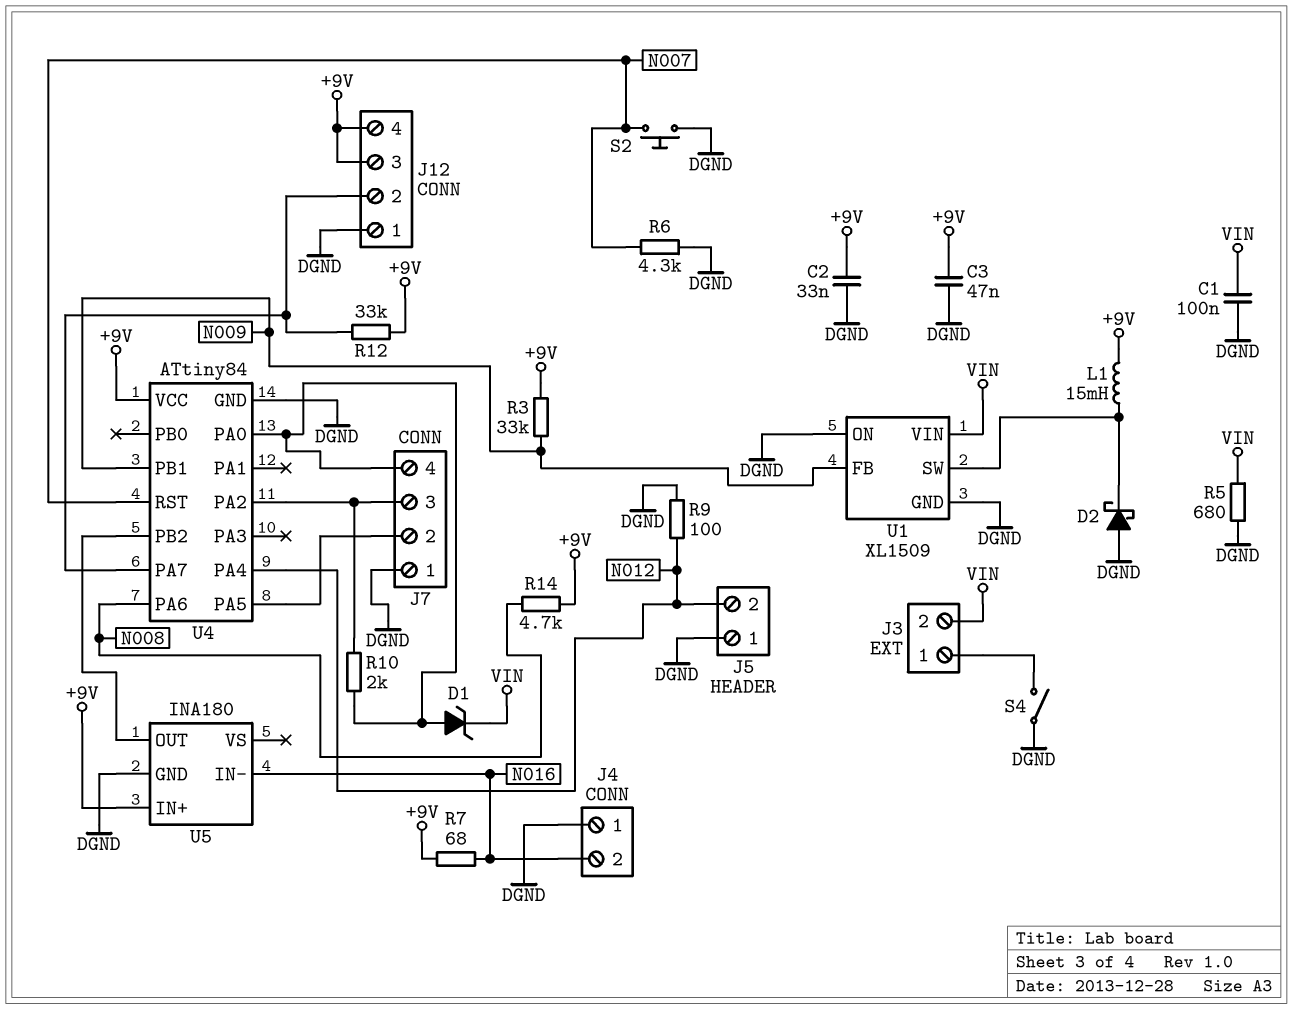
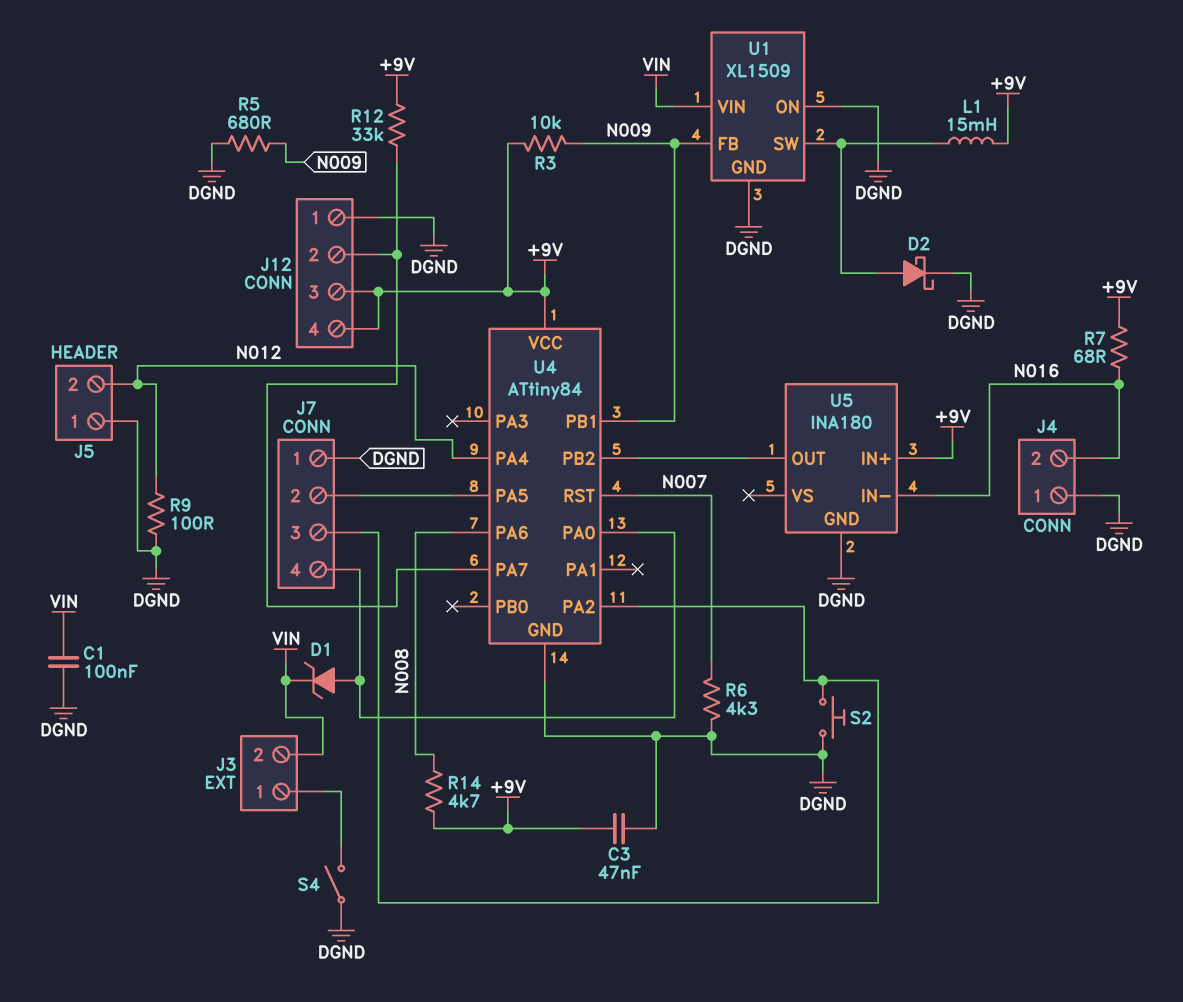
C2: 33nF (+9V, DGND) -> none
D2: schottky (A DGND, K U1/SW) -> schottky (A U1/SW, K DGND)
R3: 33k (+9V, N009) -> 10k (+9V, N009)
R5: 680 (DGND, VIN) -> 680 (DGND, N009)
R10: 2k (J7/3, J7/4) -> none
S2: button (DGND, N007) -> button (DGND, J7/3)

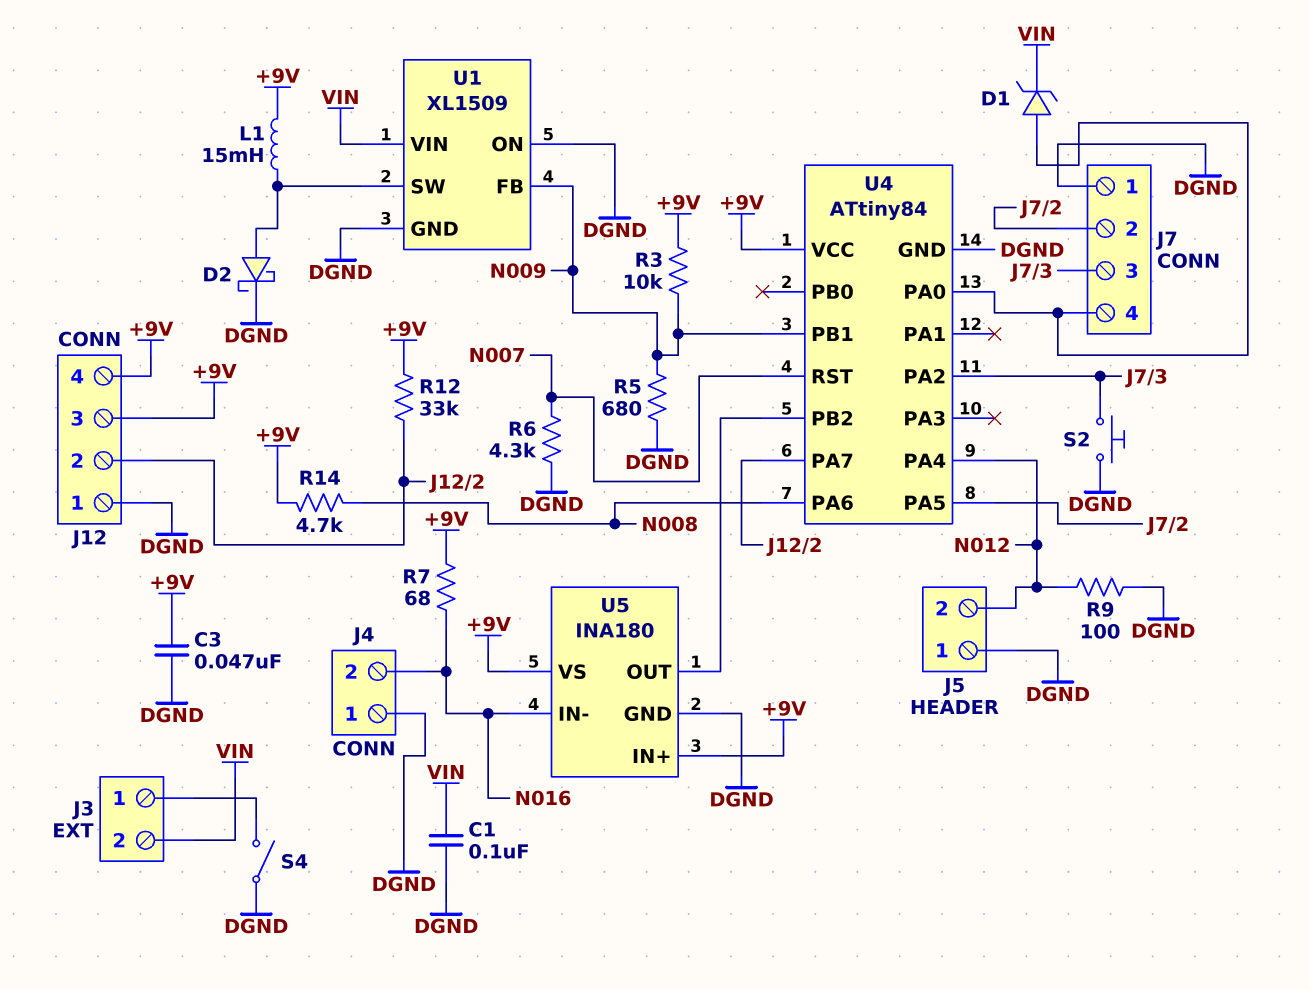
U5 pin VS: none -> +9V

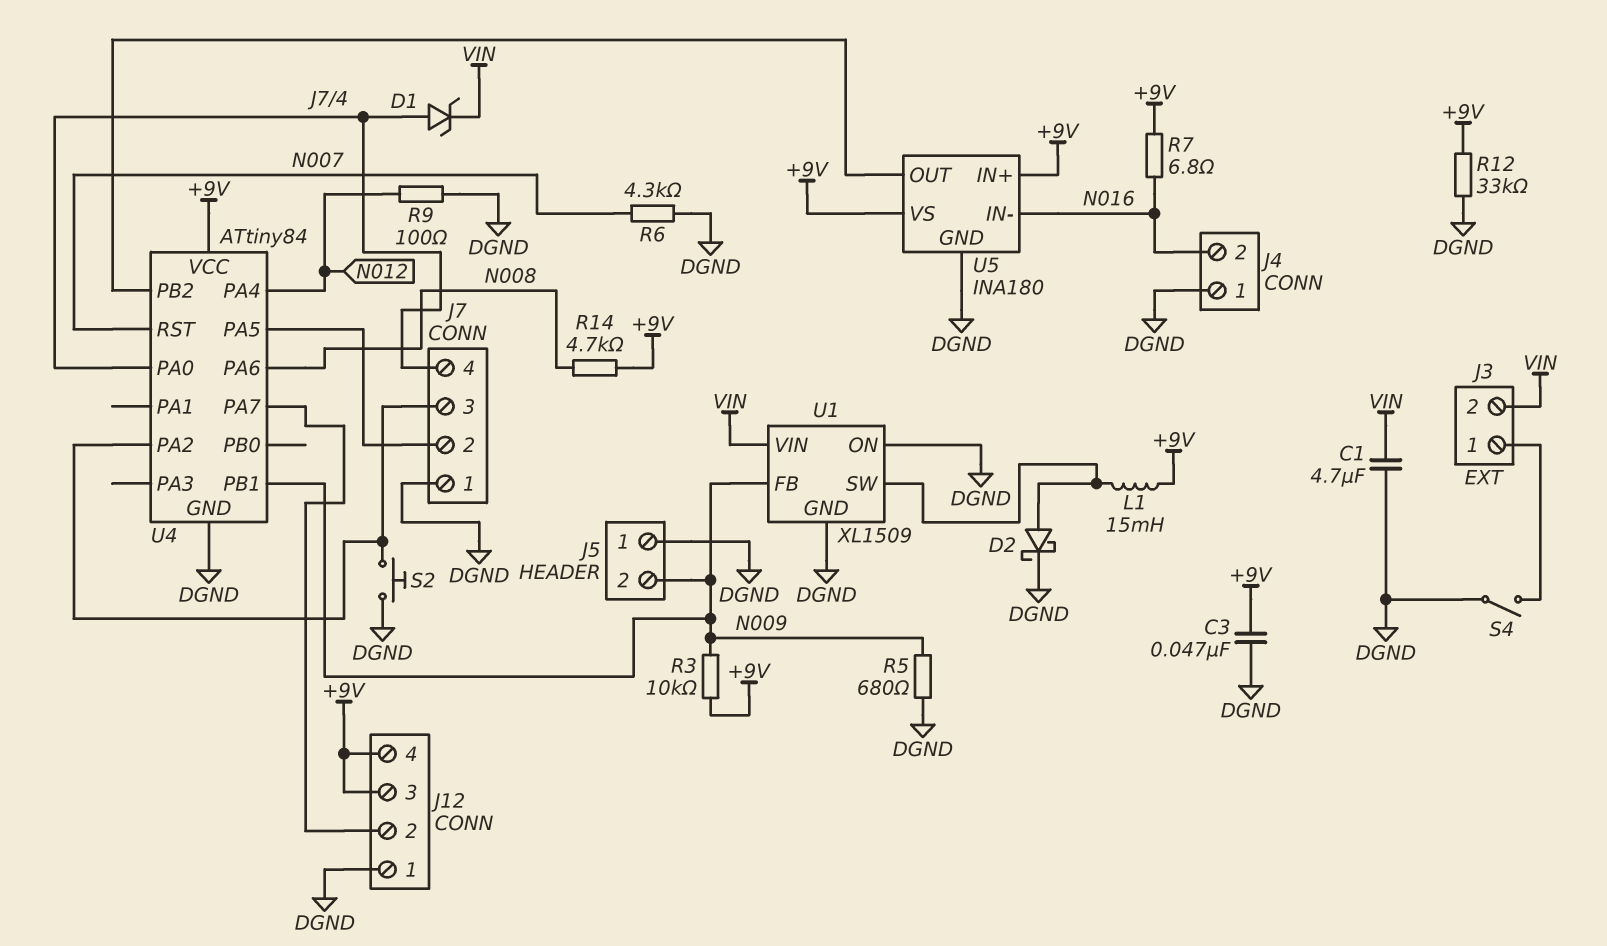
C1: 100nF (DGND, VIN) -> 4.7uF (DGND, VIN)
J5 pin 2: N012 -> N009
R7: 68 (+9V, N016) -> 6.8 (+9V, N016)
R12: 33k (+9V, J12/2) -> 33k (+9V, DGND)

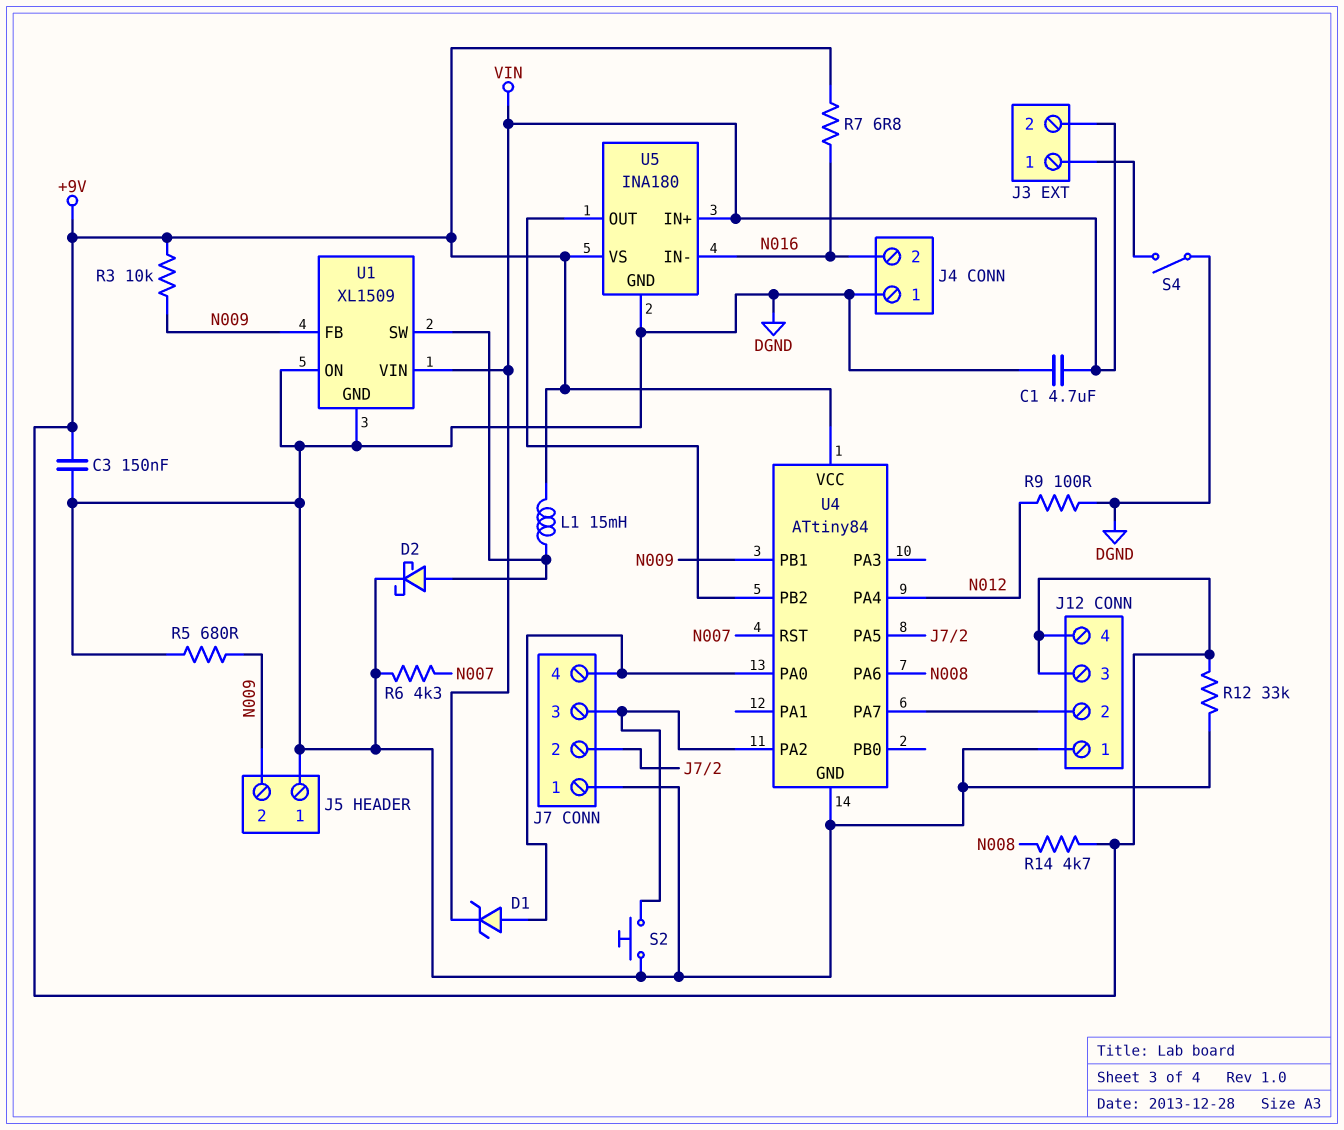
C3: 47nF (+9V, DGND) -> 150nF (+9V, DGND)
U5 pin IN+: +9V -> VIN

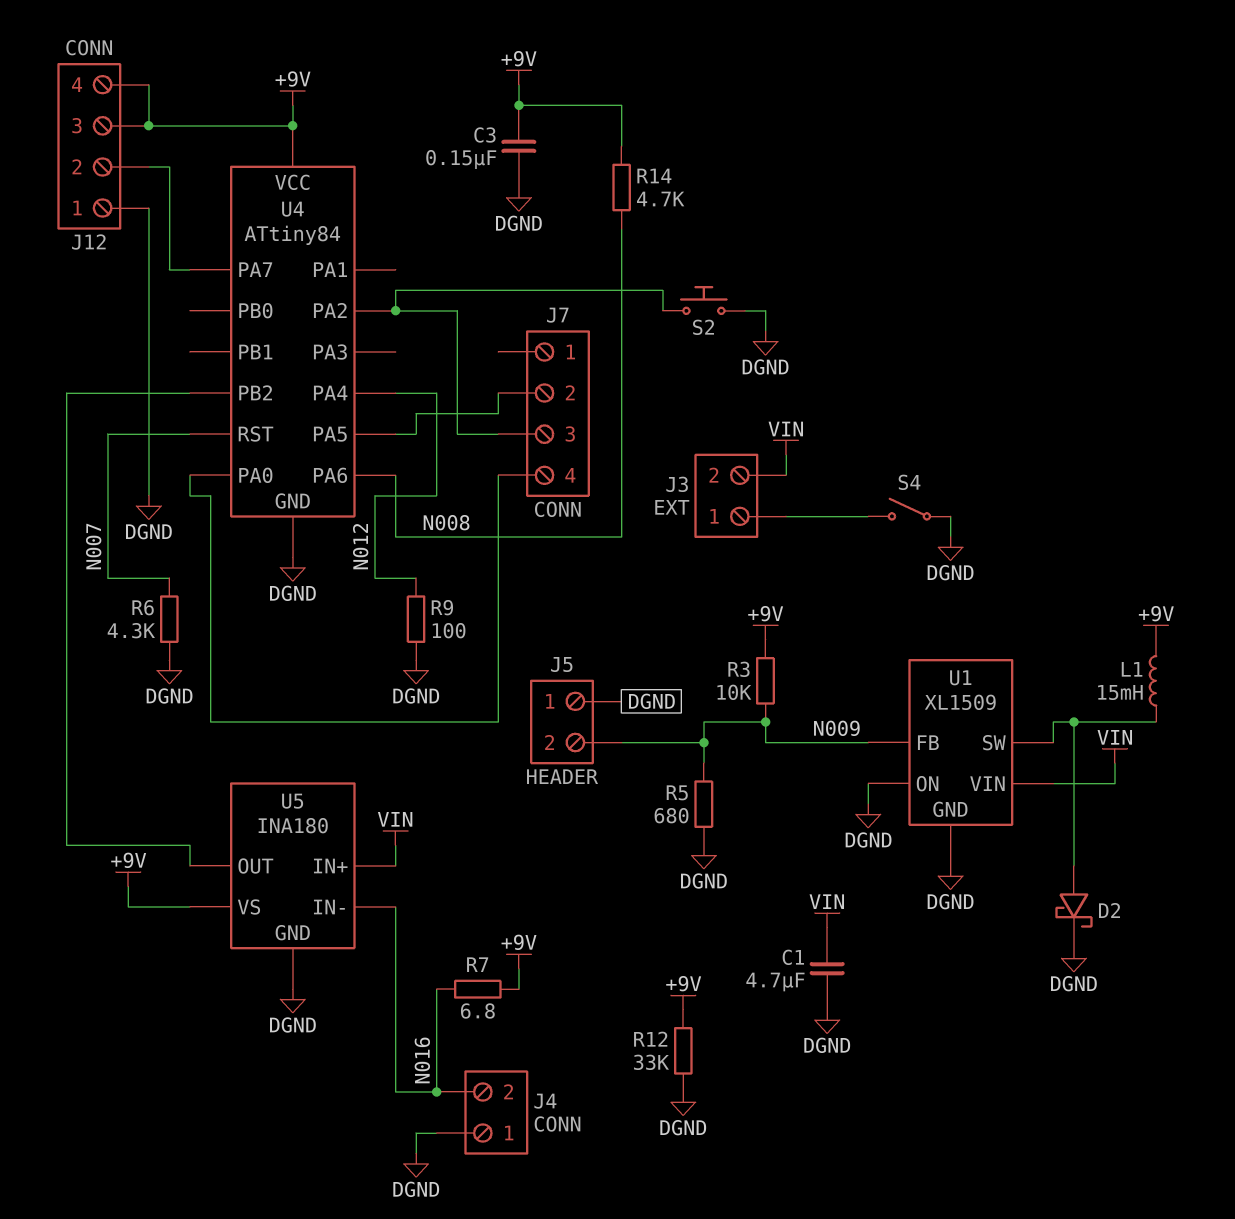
D1: zener (A J7/4, K VIN) -> none
J7 pin 1: DGND -> none
U4 pin PB1: N009 -> none

